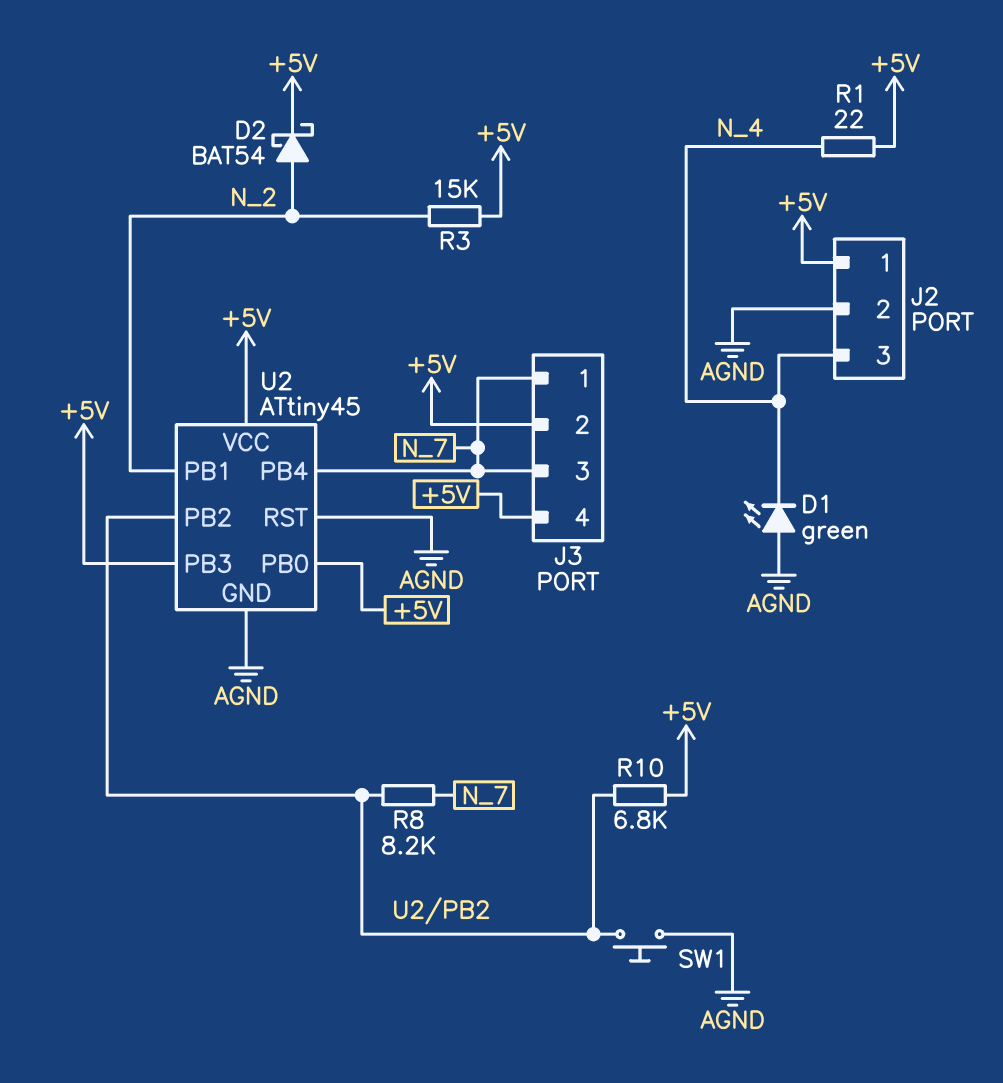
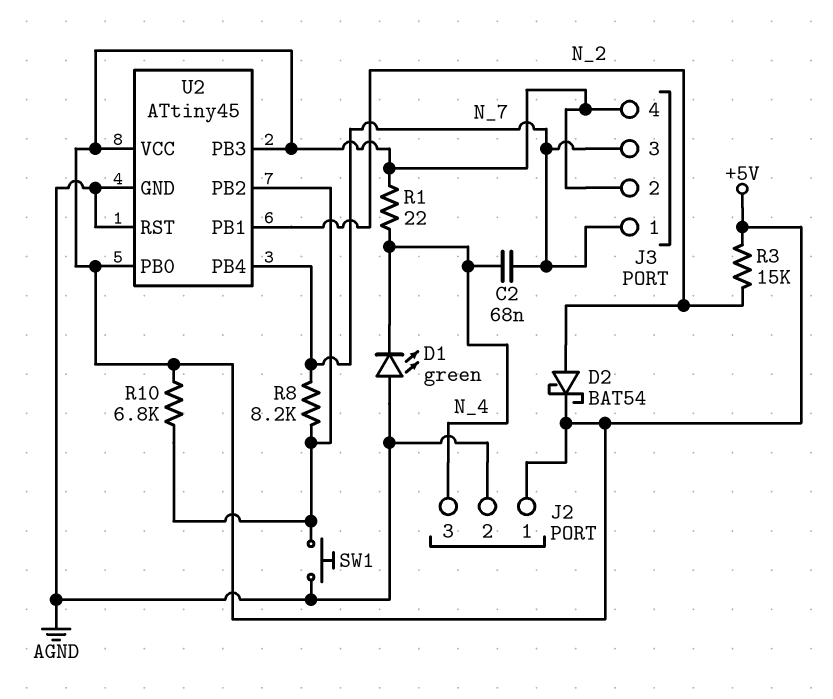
C2: none -> 68nF (N_4, N_7)

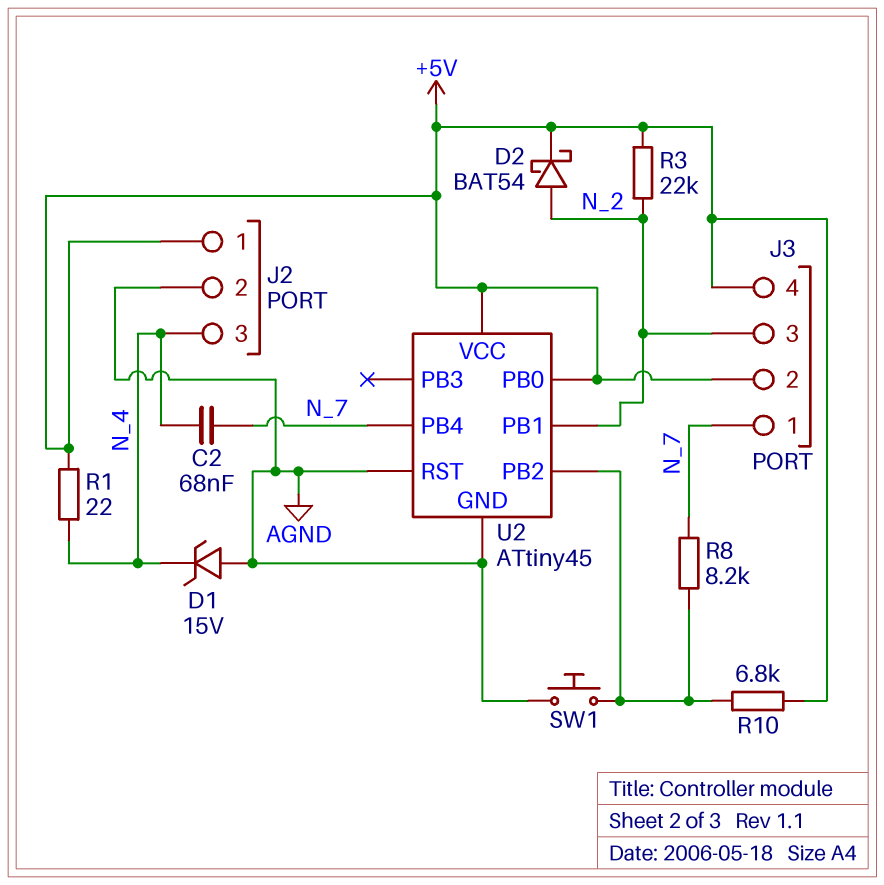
D1: LED green (A AGND, K N_4) -> zener 15V (A AGND, K N_4)
J3 pin 3: N_7 -> N_2
R3: 15k (+5V, N_2) -> 22k (+5V, N_2)
U2 pin PB3: +5V -> none

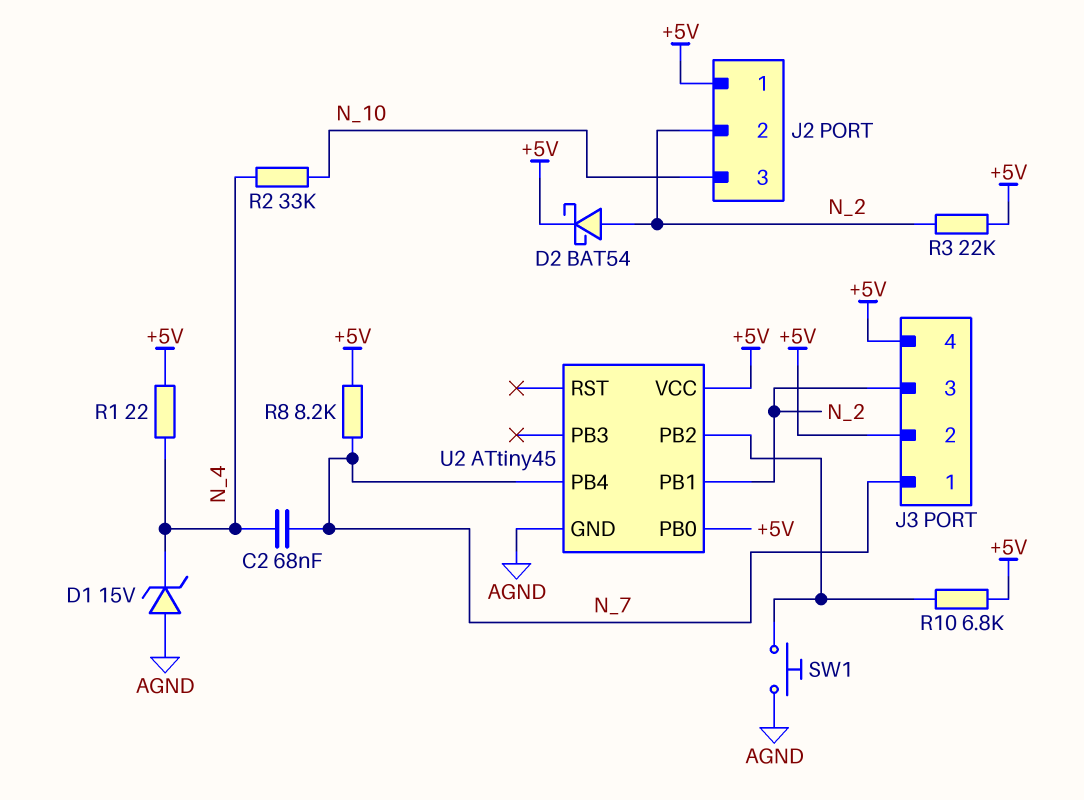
J2 pin 2: AGND -> N_2
J2 pin 3: N_4 -> N_10
R2: none -> 33k (N_4, N_10)
R8: 8.2k (N_7, U2/PB2) -> 8.2k (+5V, N_7)
U2 pin RST: AGND -> none

